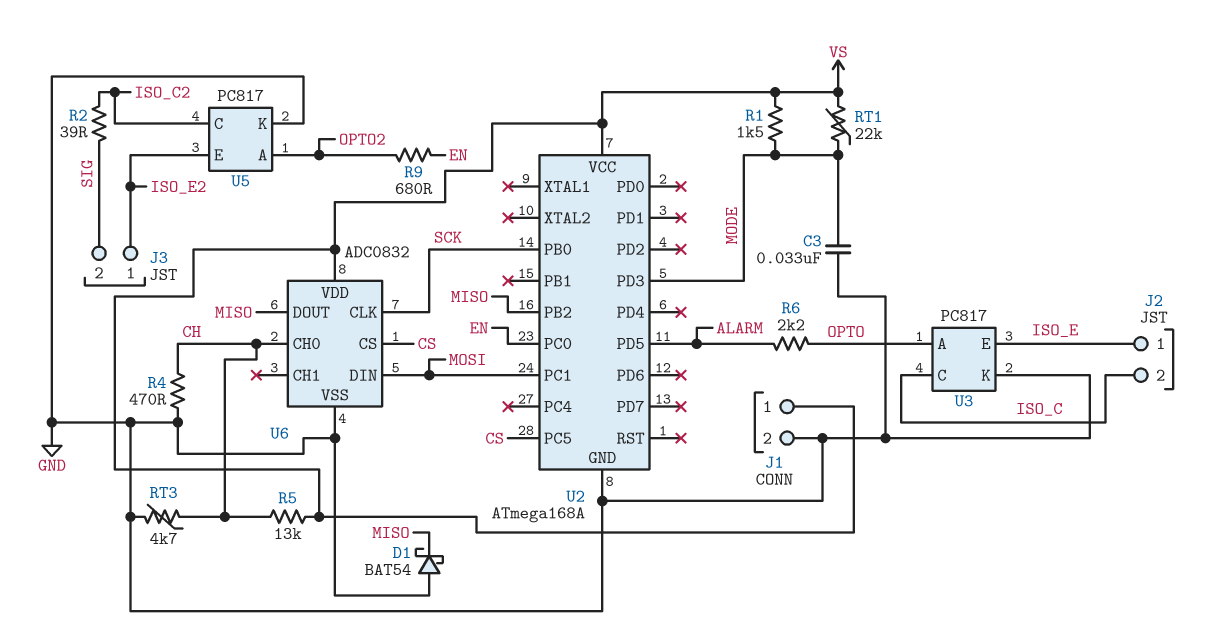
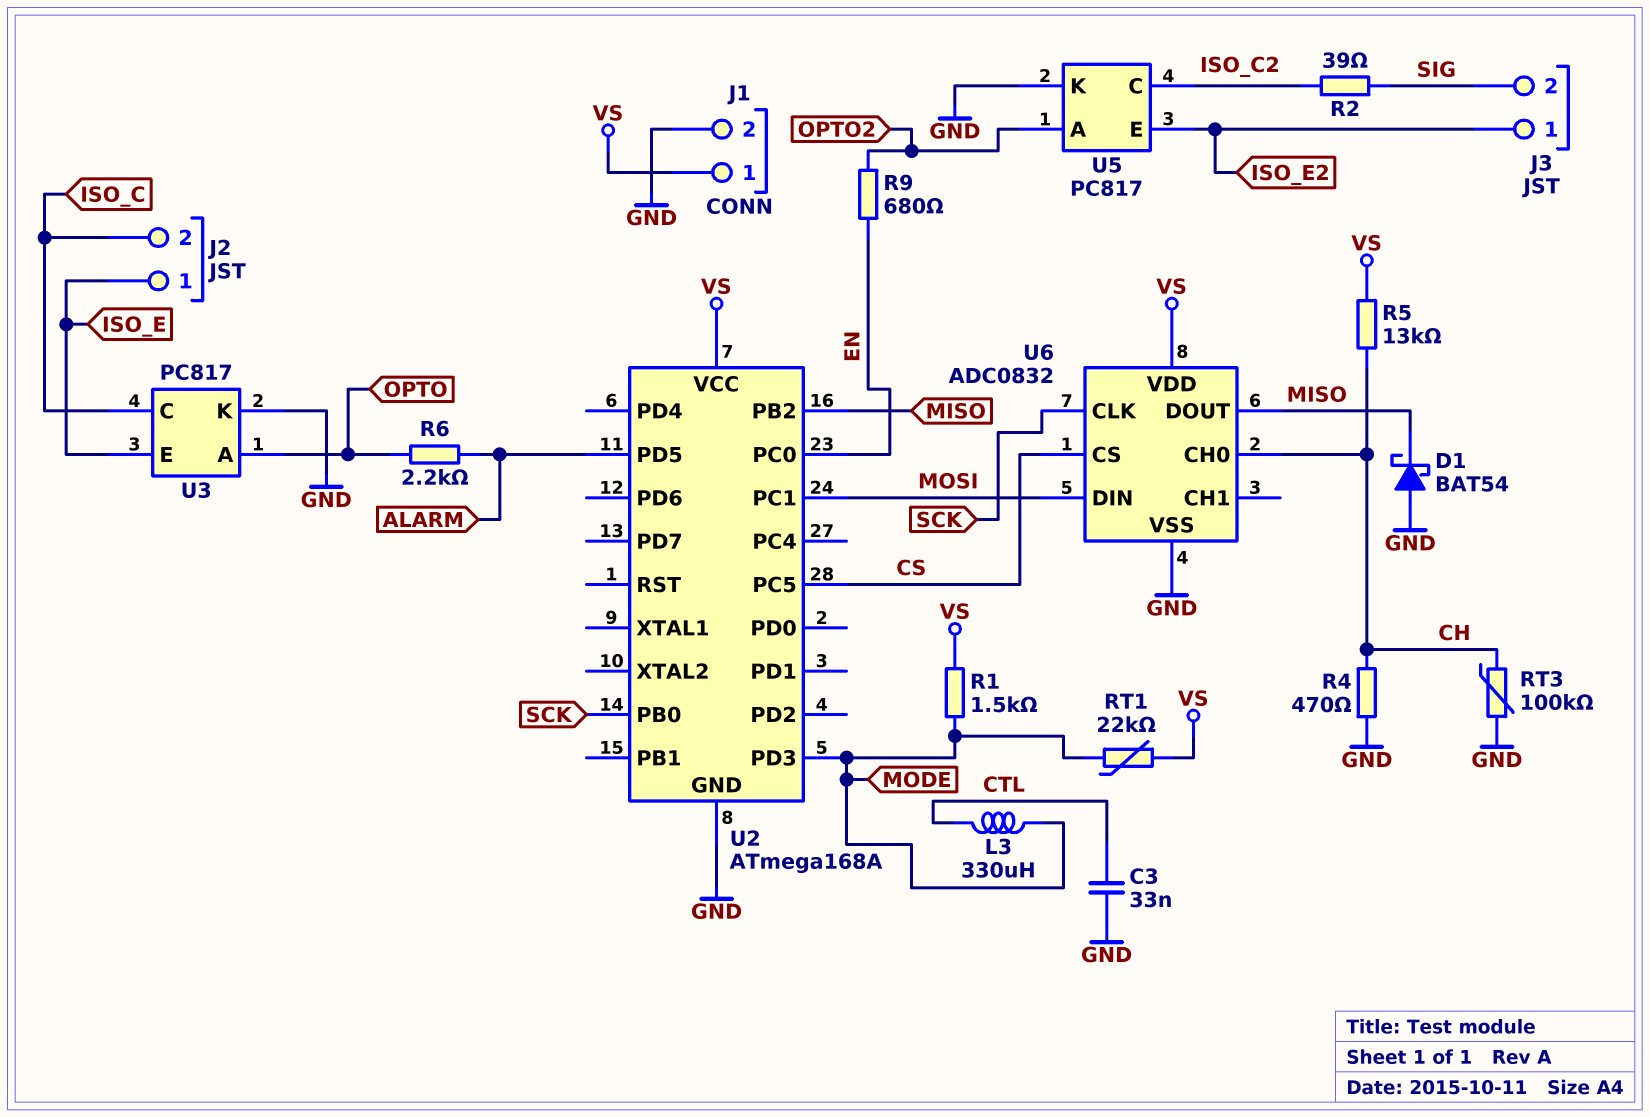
C3: 33nF (GND, MODE) -> 33nF (CTL, GND)
L3: none -> 330uH (CTL, MODE)
RT3: 4.7k (CH, GND) -> 100k (CH, GND)

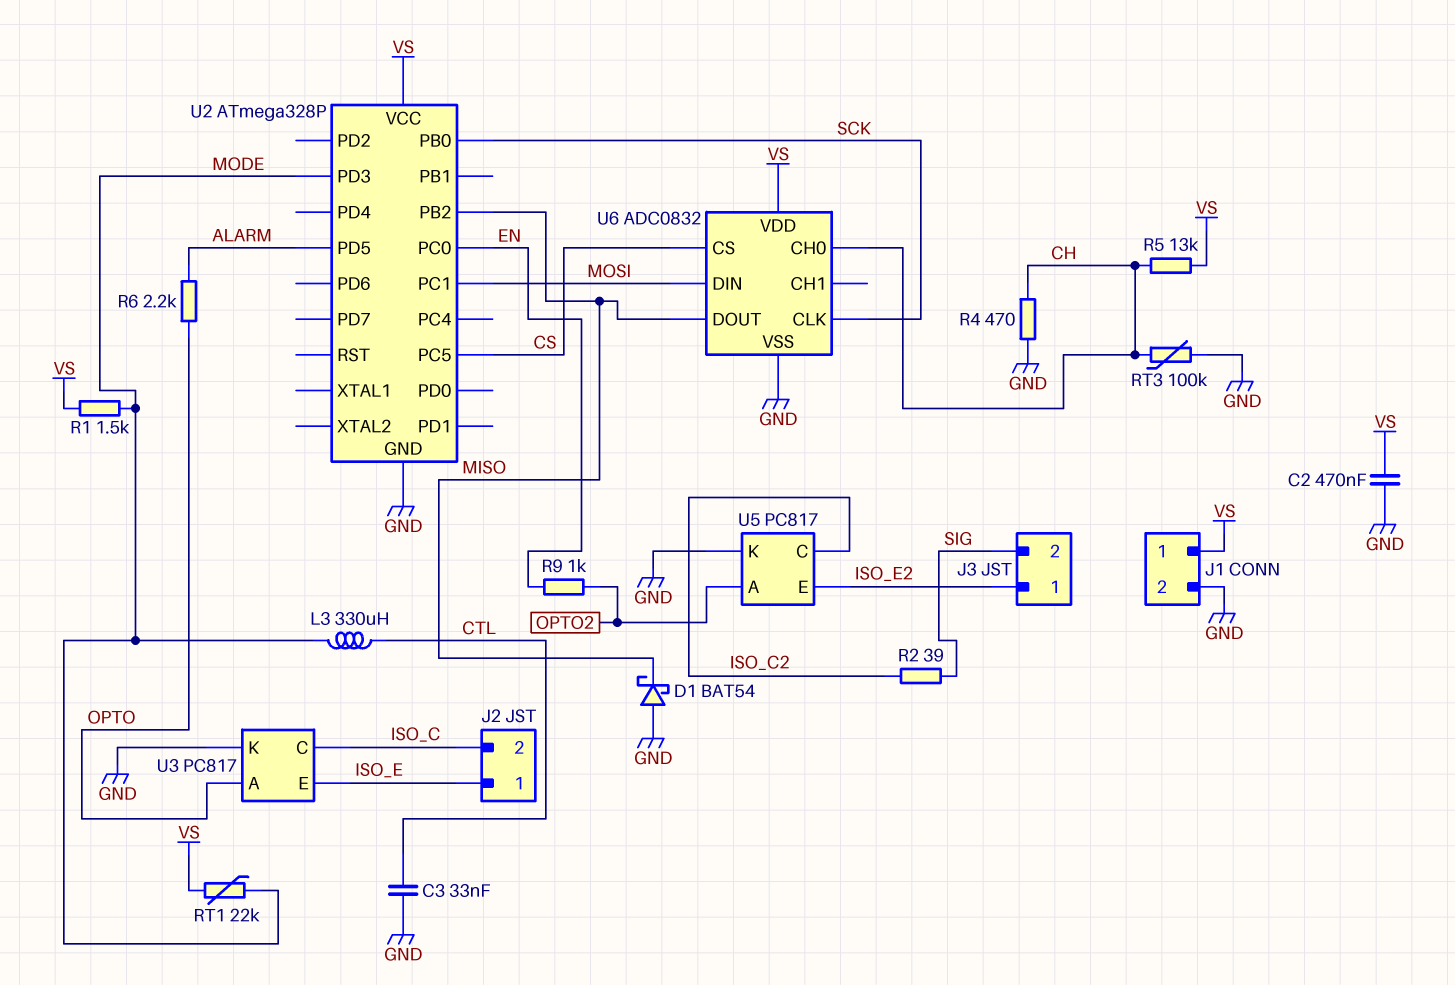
C2: none -> 470nF (GND, VS)
R9: 680 (EN, OPTO2) -> 1k (EN, OPTO2)
U2: ATmega168A -> ATmega328P

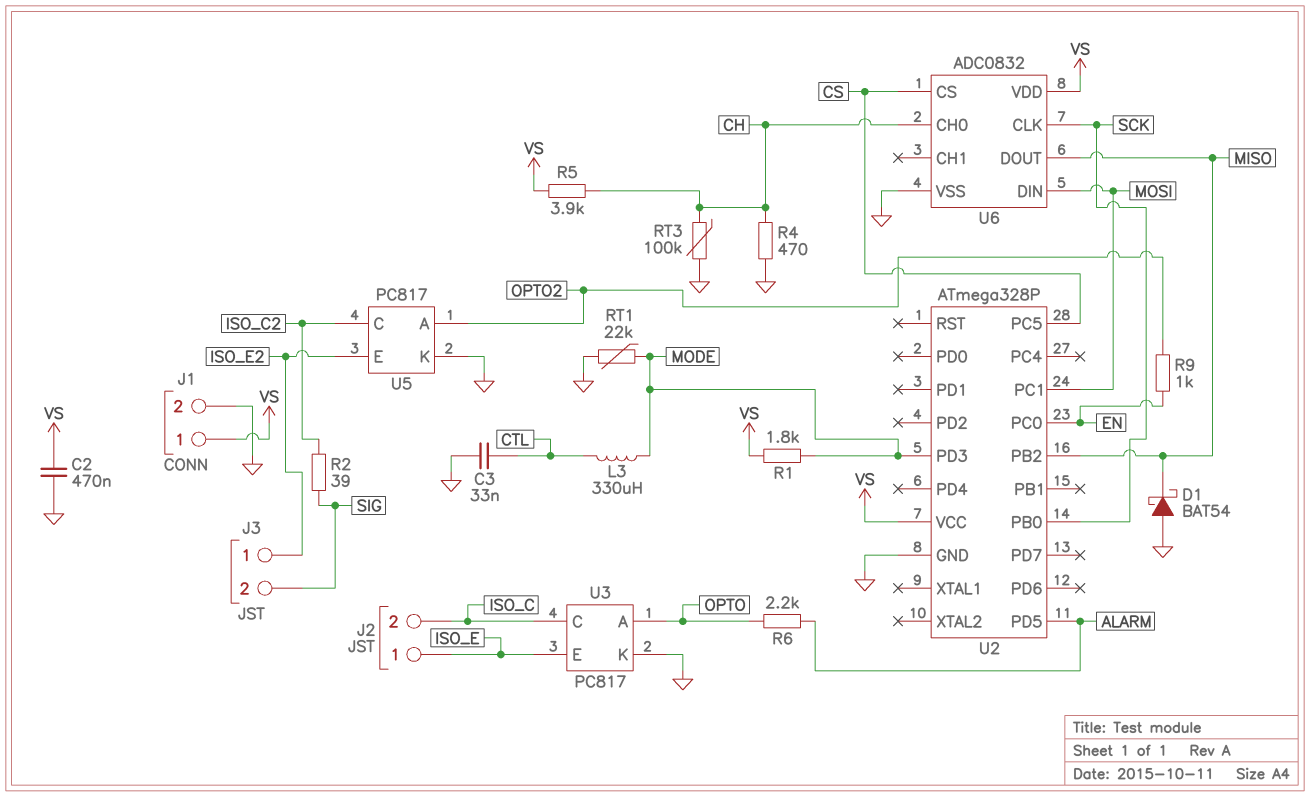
R1: 1.5k (MODE, VS) -> 1.8k (MODE, VS)
R5: 13k (CH, VS) -> 3.9k (CH, VS)
RT1: 22k (MODE, VS) -> 22k (GND, MODE)

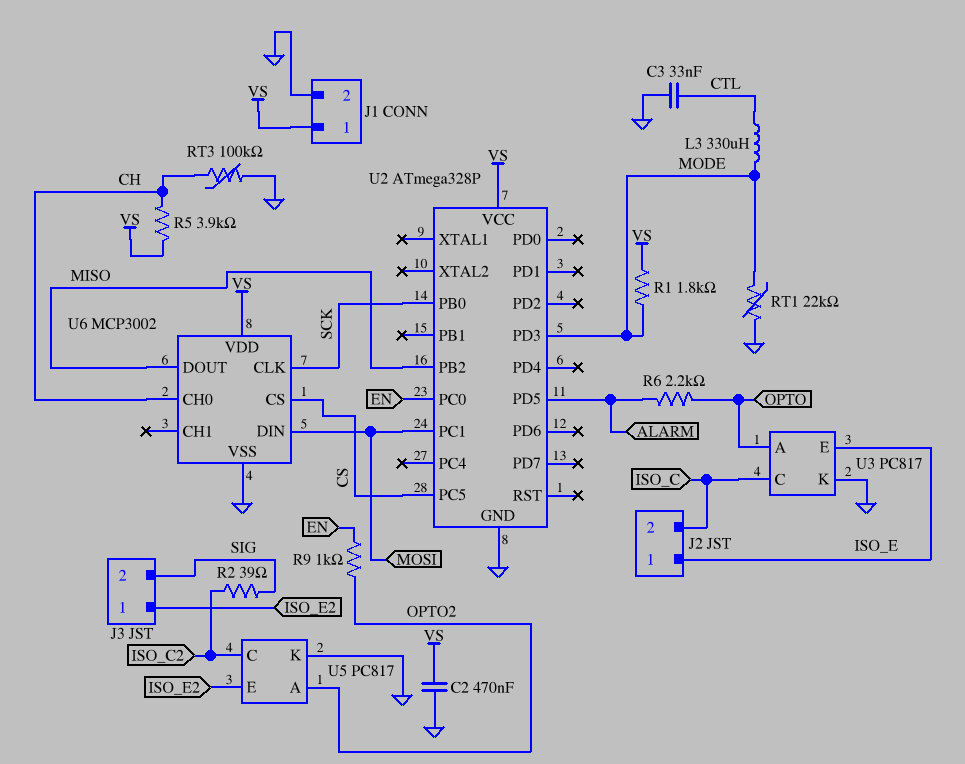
D1: schottky BAT54 (A GND, K MISO) -> none
R4: 470 (CH, GND) -> none
U6: ADC0832 -> MCP3002

